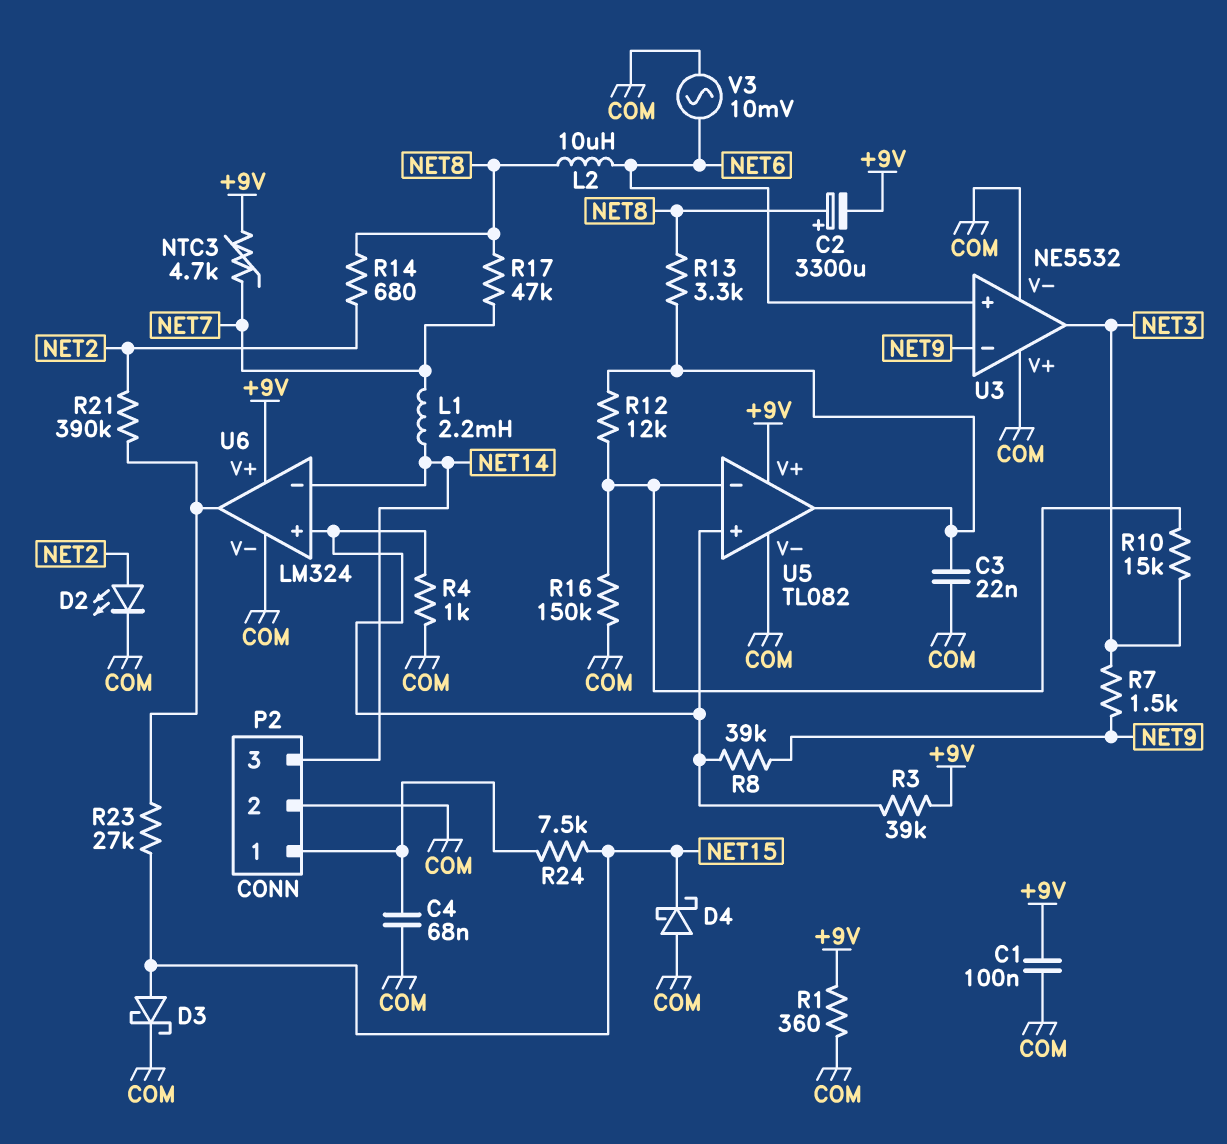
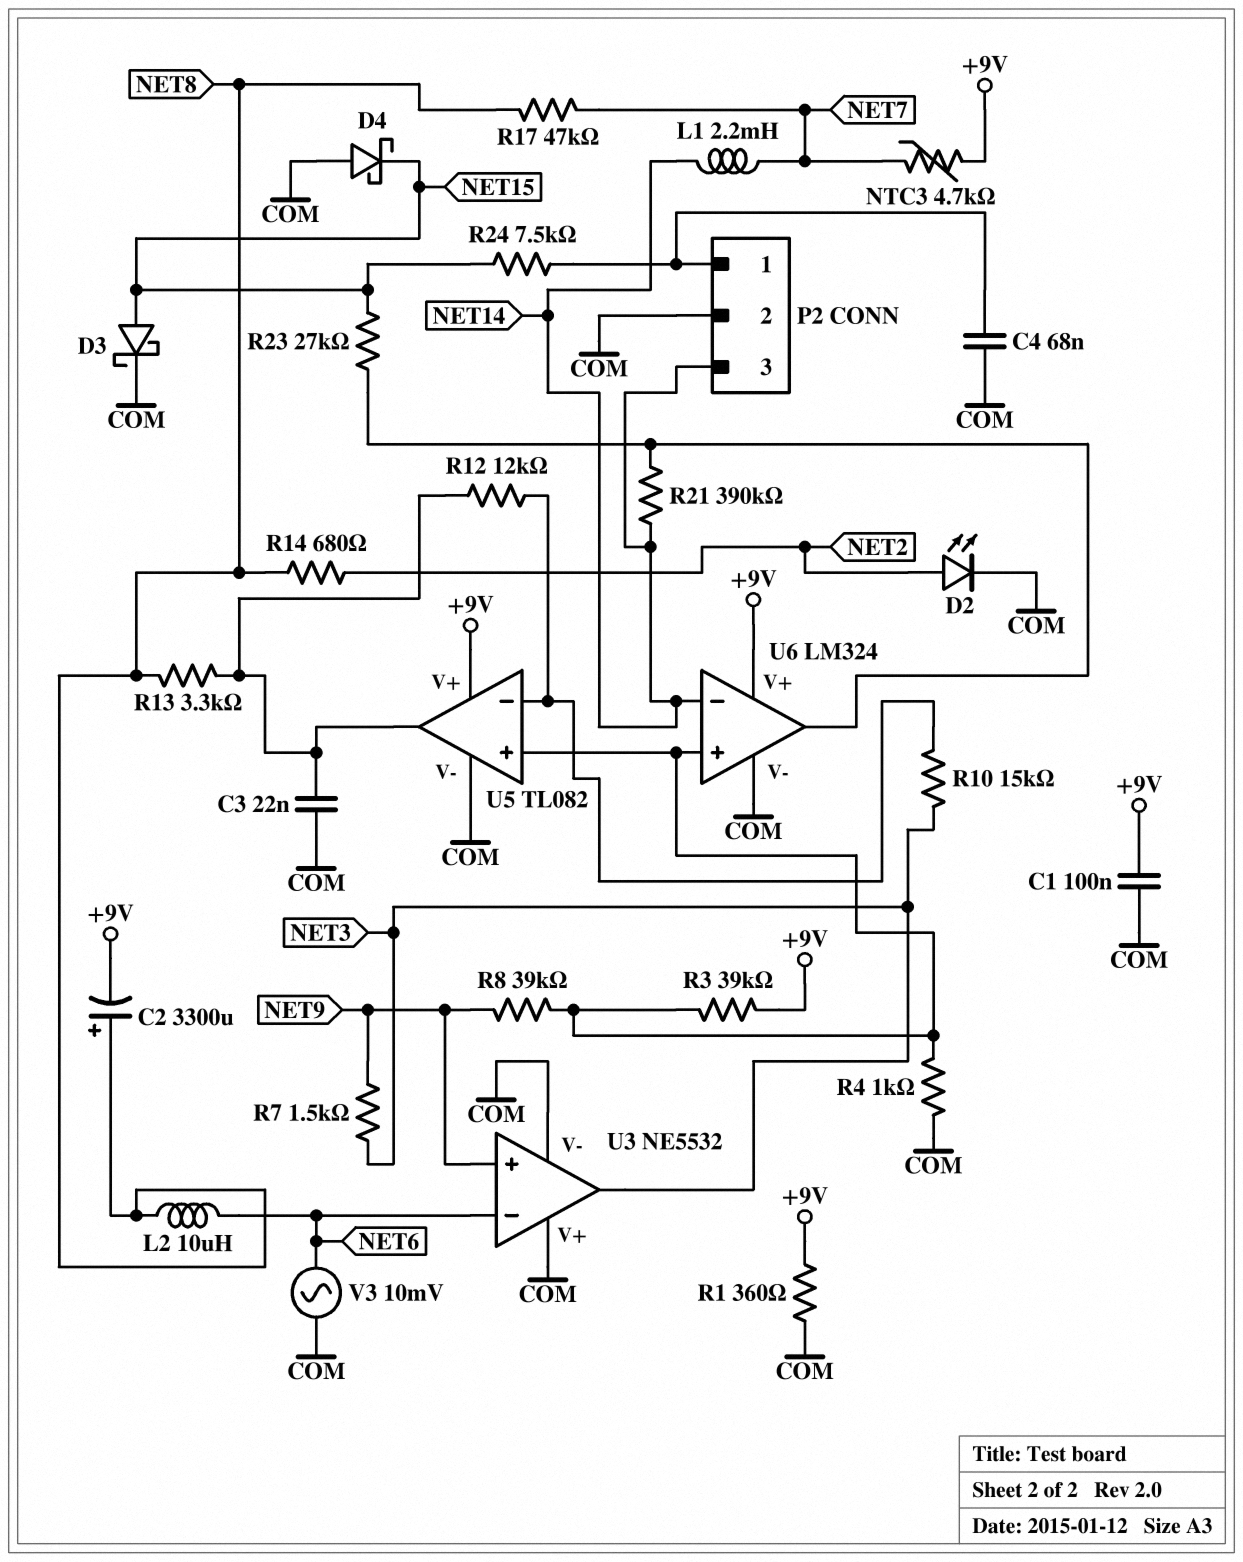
R16: 150k (COM, U5/in-) -> none
R21: 390k (NET2, U6/out) -> 390k (NET14, U6/out)
U3 pin in+: NET6 -> NET9
U3 pin in-: NET9 -> NET6

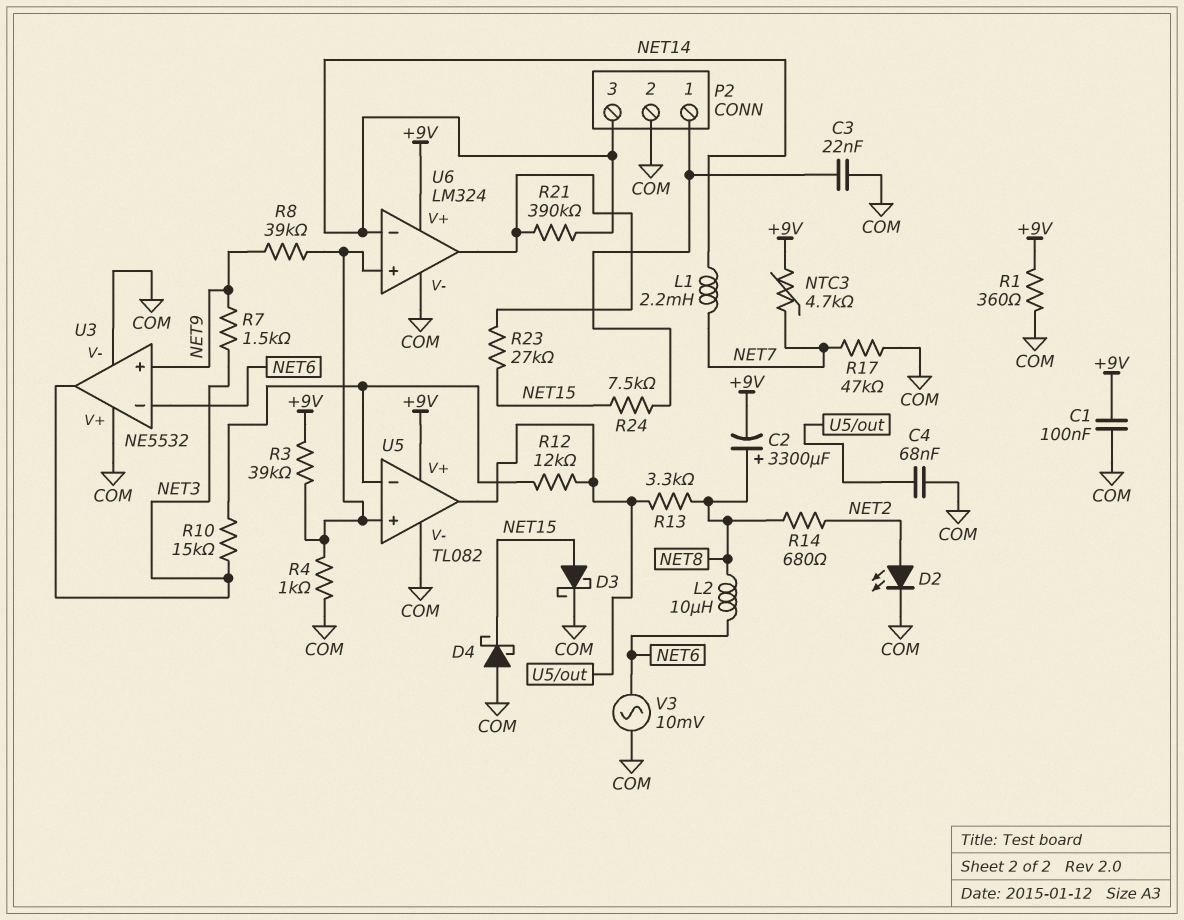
C3: 22nF (COM, U5/out) -> 22nF (COM, P2/1)
C4: 68nF (COM, P2/1) -> 68nF (COM, U5/out)
R17: 47k (NET7, NET8) -> 47k (COM, NET7)

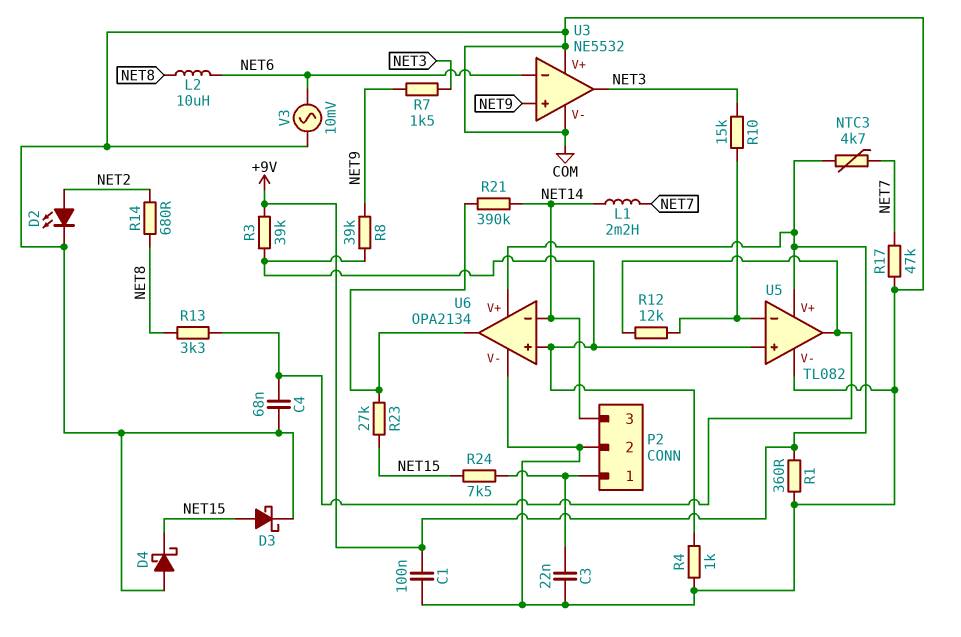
C2: 3300uF (plus NET8, minus +9V) -> none
U6: LM324 -> OPA2134

